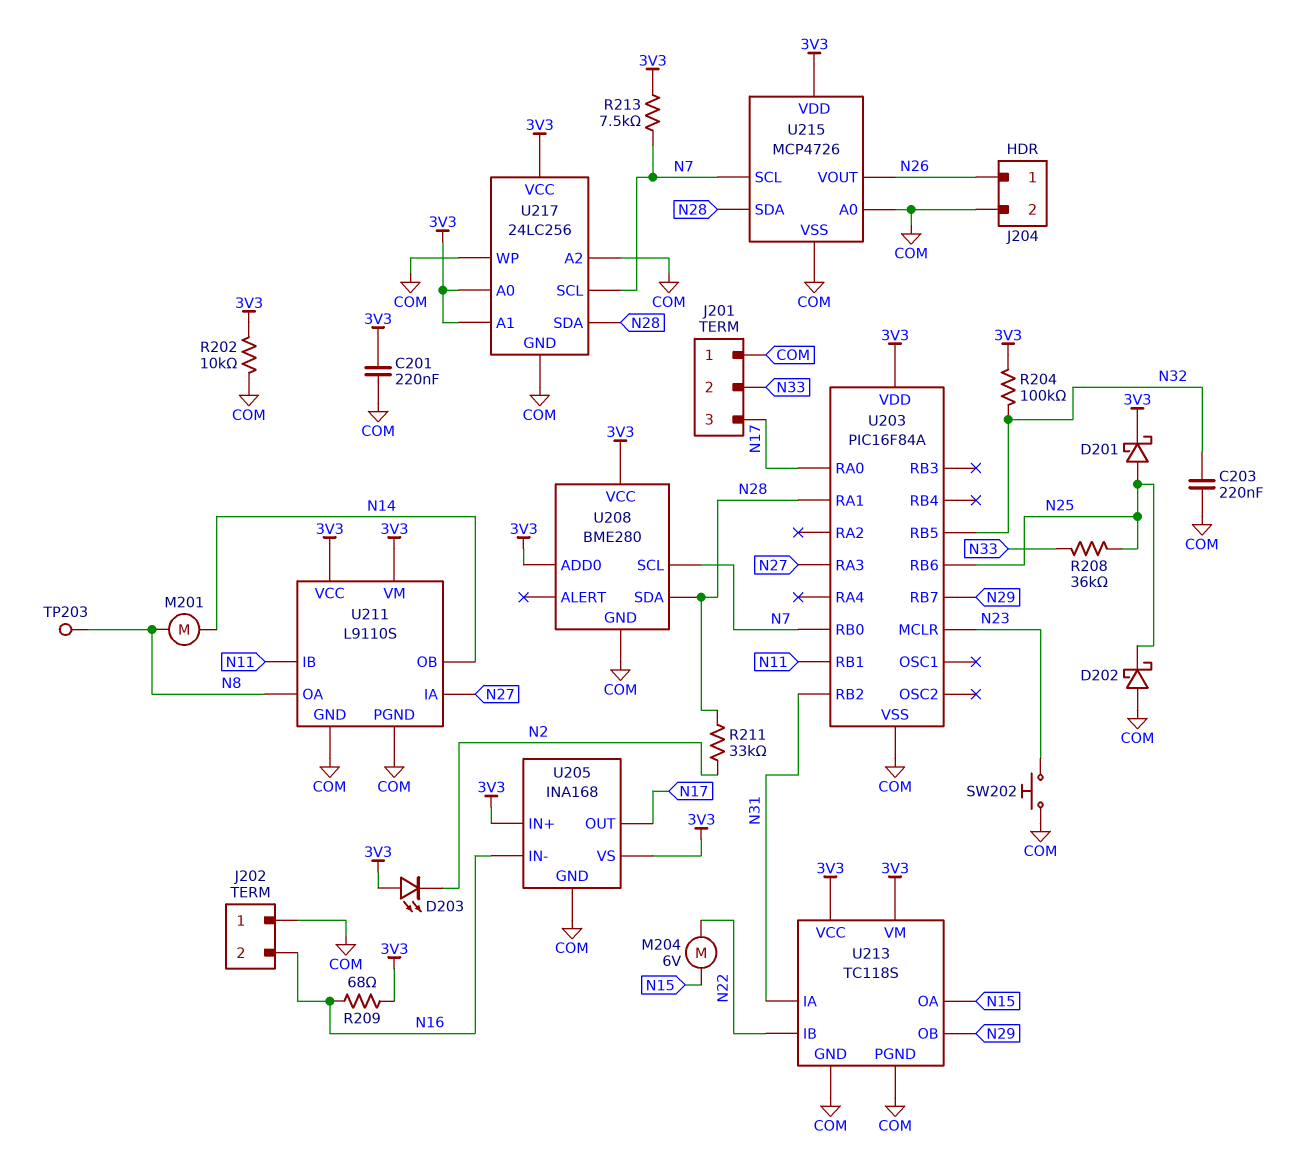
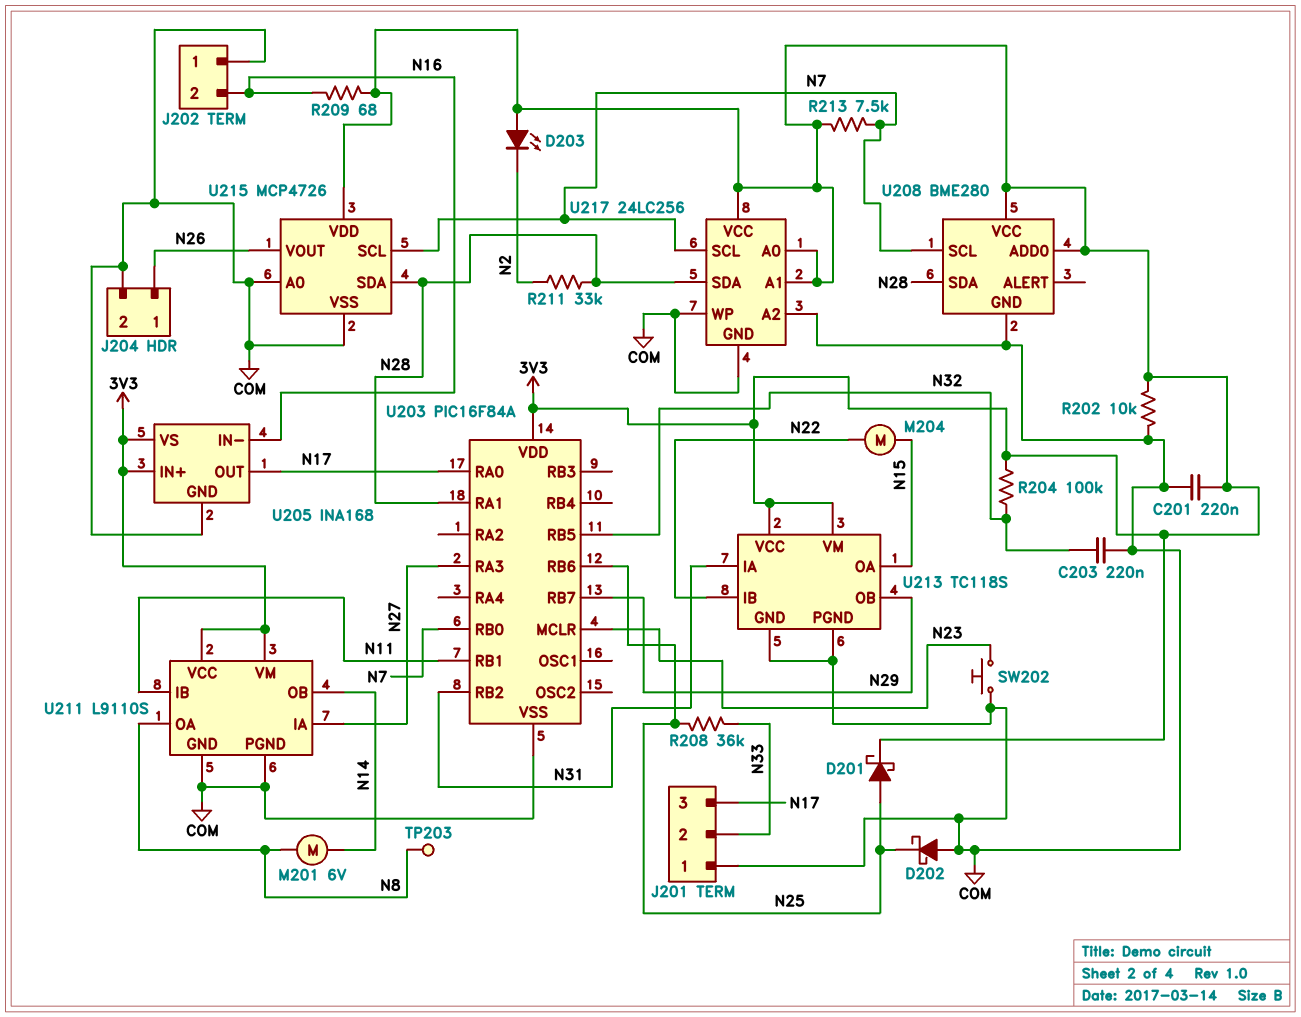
M201: motor (N8, N14) -> motor 6V (N8, N14)
M204: motor 6V (N15, N22) -> motor (N15, N22)

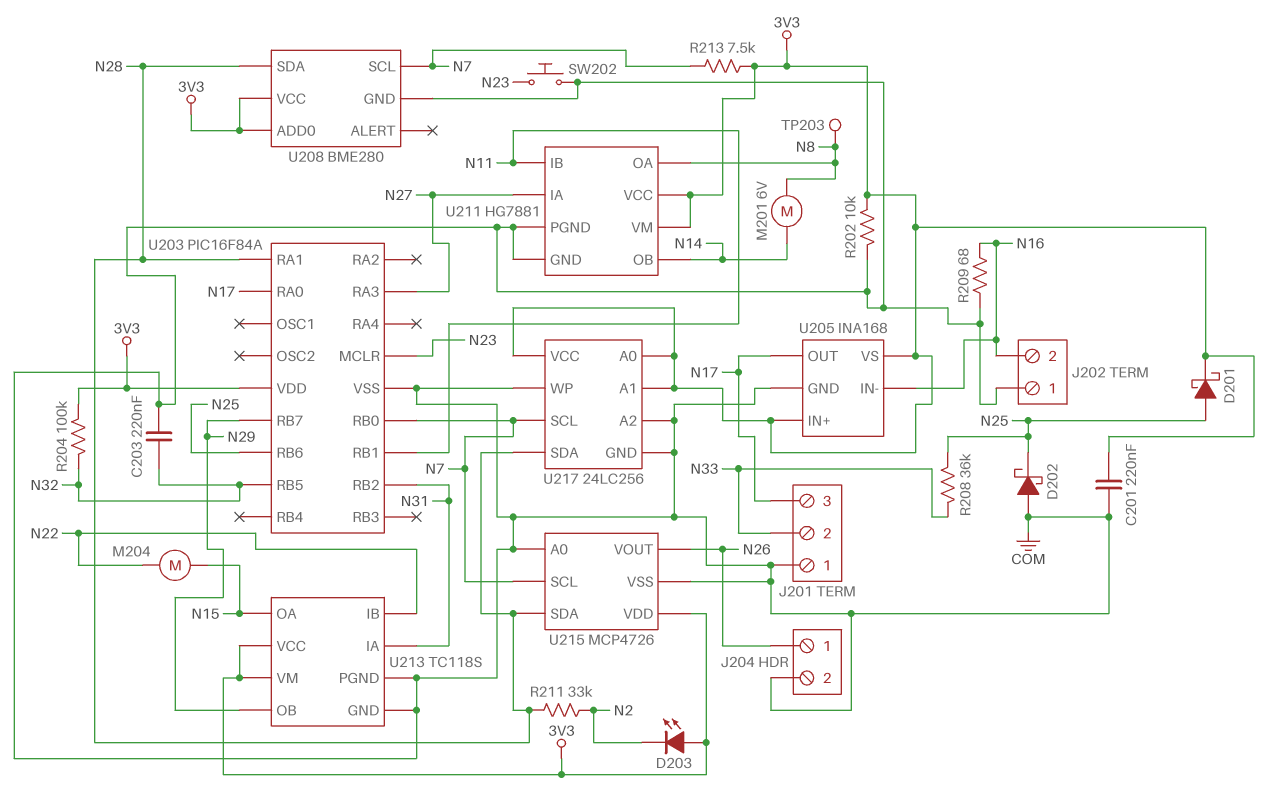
R209: 68 (3V3, N16) -> 68 (COM, N16)
U211: L9110S -> HG7881

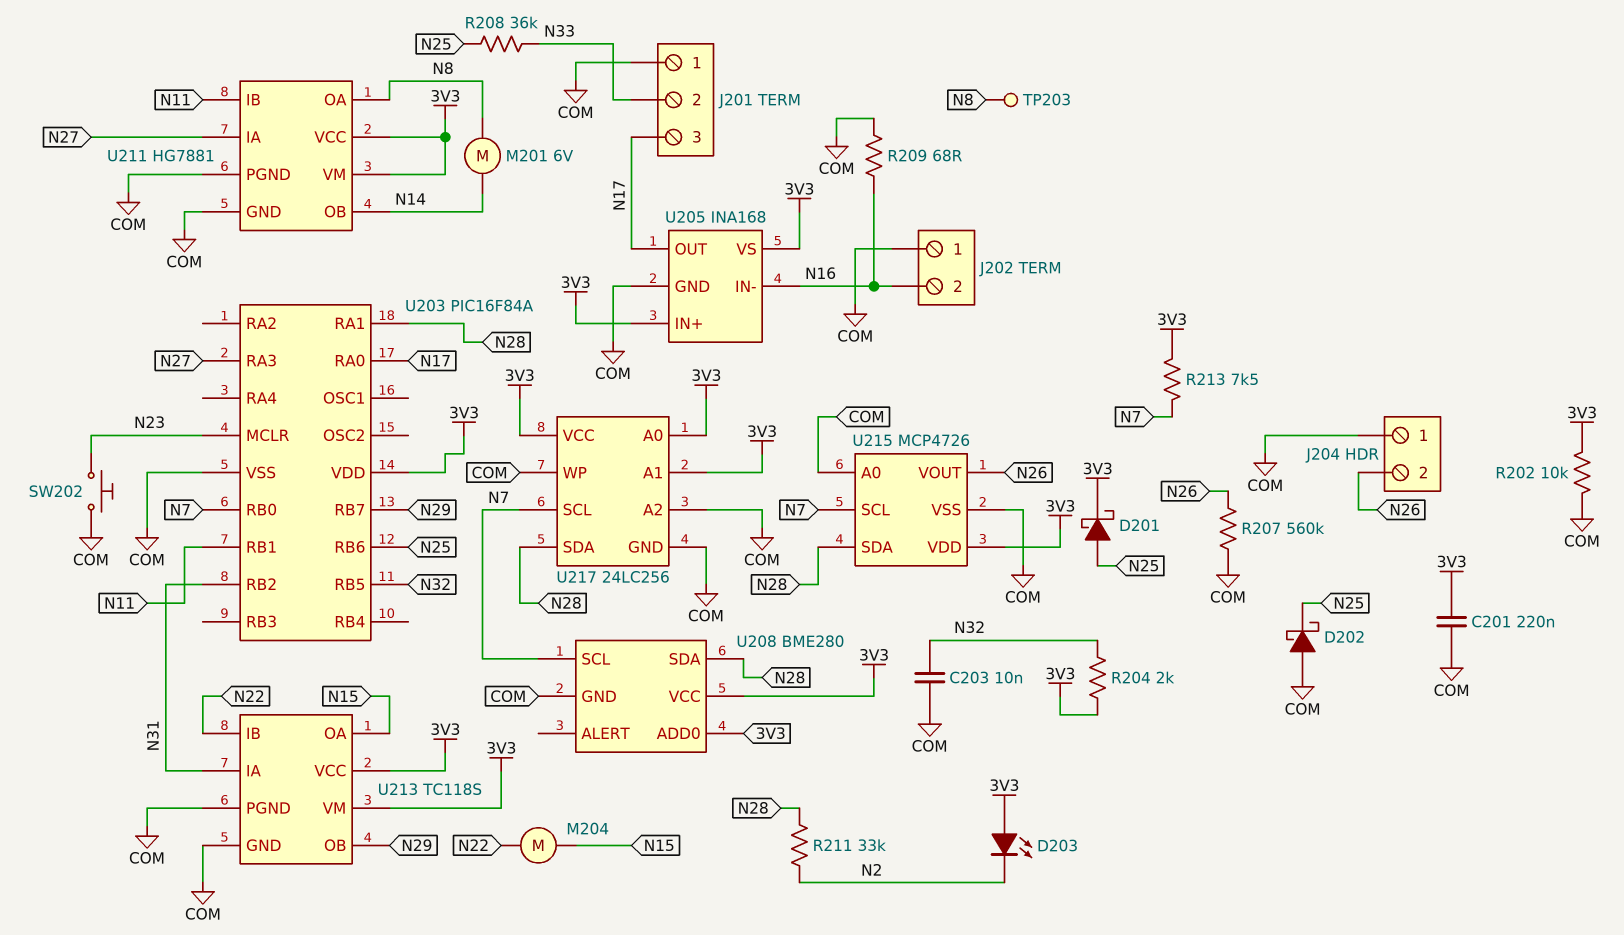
C203: 220nF (COM, N32) -> 10nF (COM, N32)
J204 pin 1: N26 -> COM
J204 pin 2: COM -> N26
R204: 100k (3V3, N32) -> 2k (3V3, N32)
R207: none -> 560k (COM, N26)

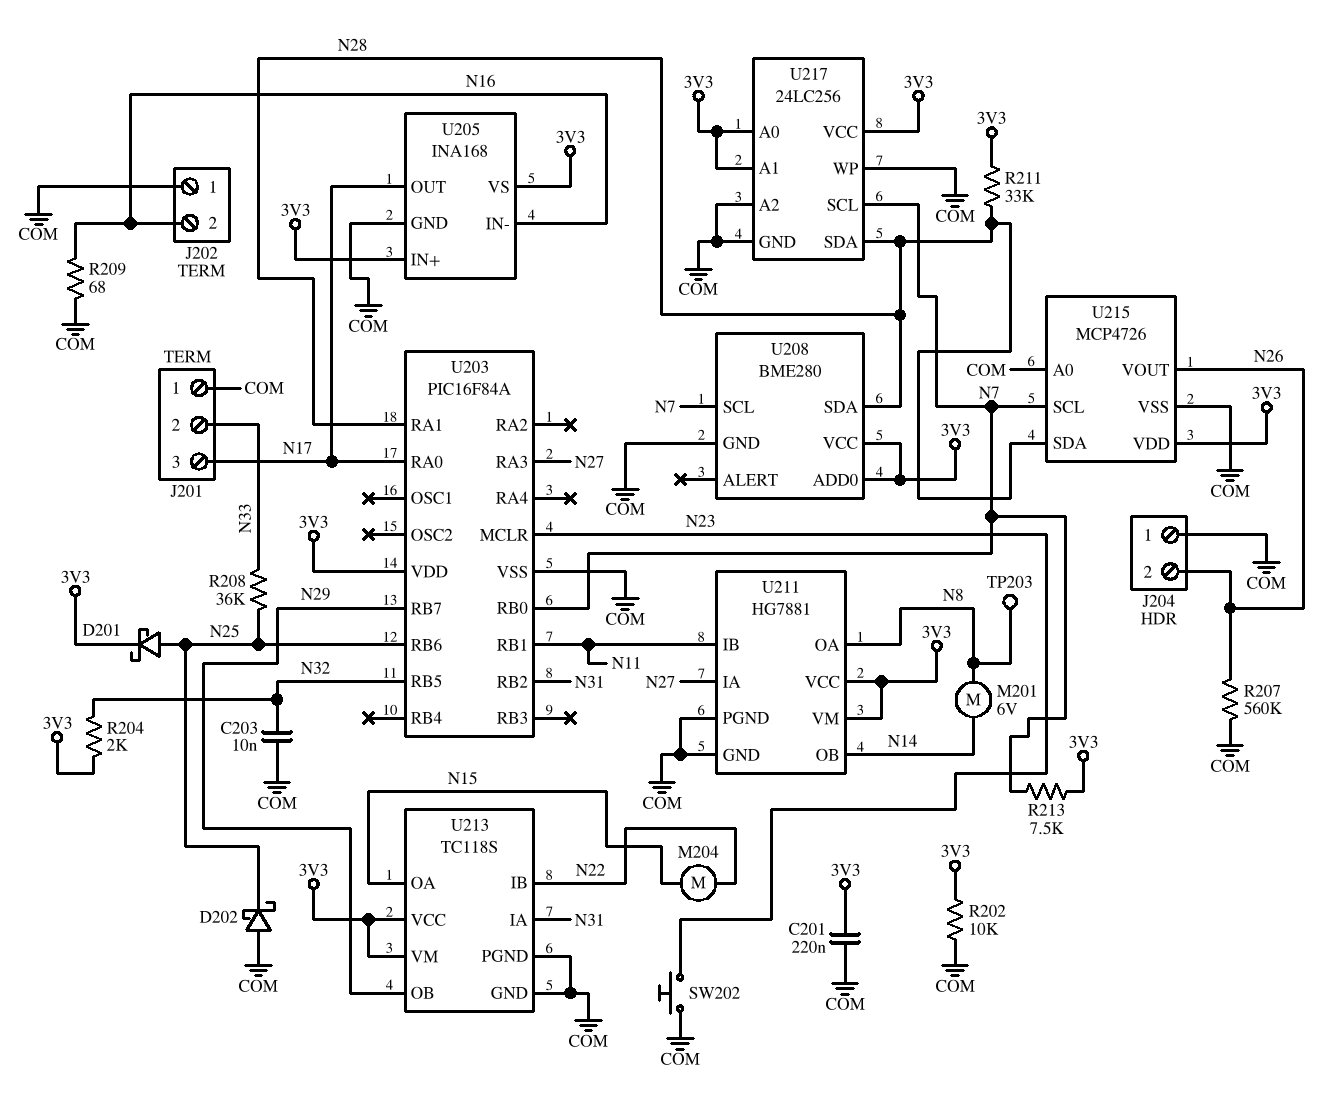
D203: LED (A 3V3, K N2) -> none
R211: 33k (N2, N28) -> 33k (3V3, N28)

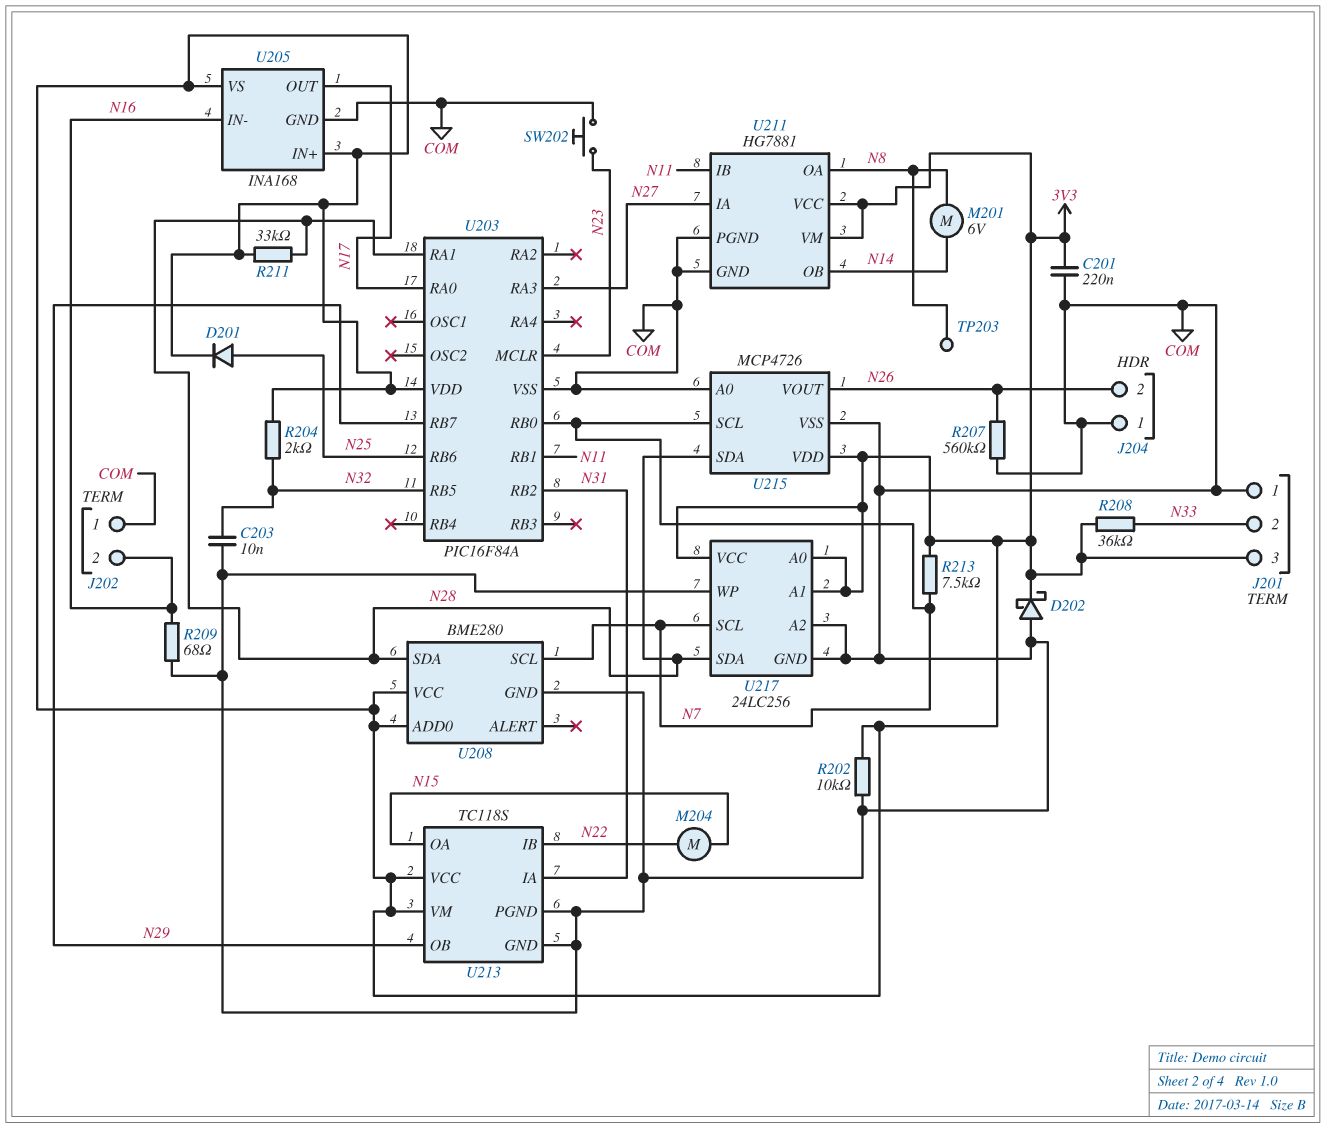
D201: schottky (A N25, K 3V3) -> diode (A N25, K 3V3)
D202: schottky (A COM, K N25) -> schottky (A COM, K 3V3)
J201 pin 3: N17 -> 3V3
R208: 36k (N25, N33) -> 36k (3V3, N33)

